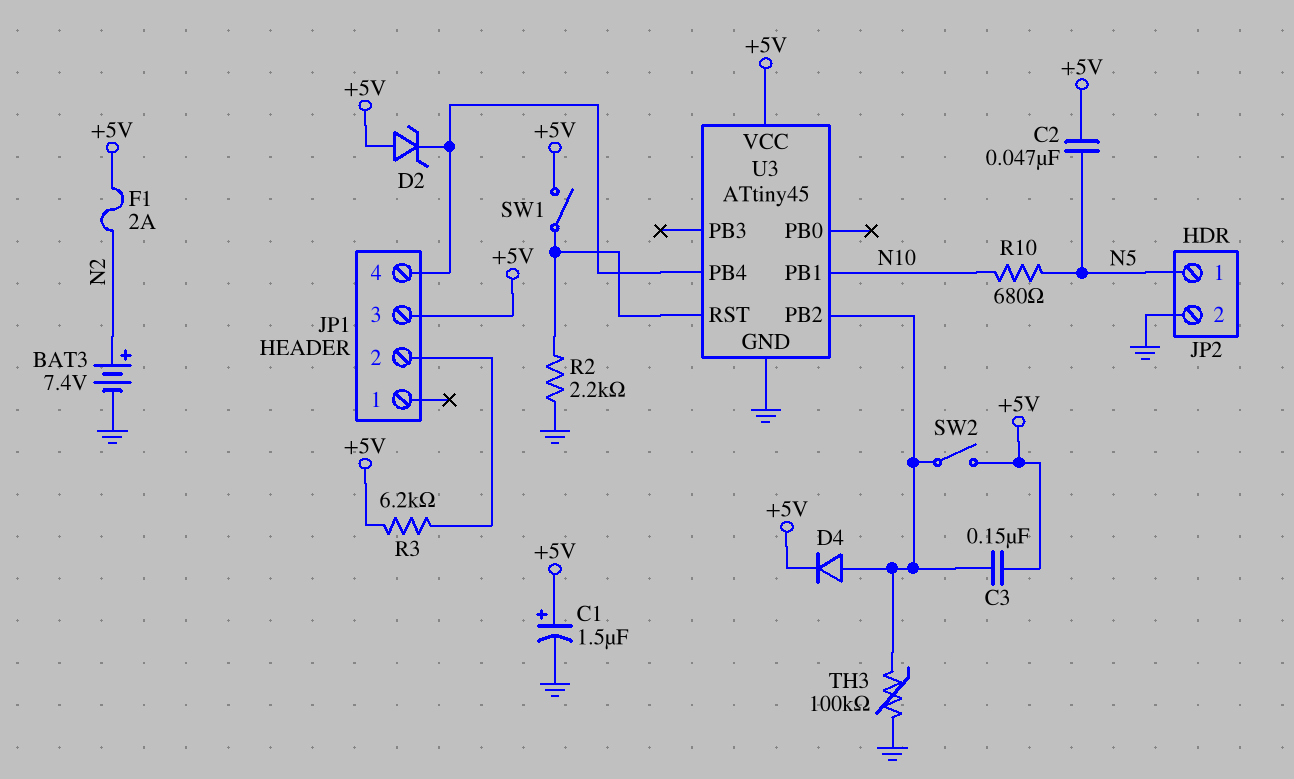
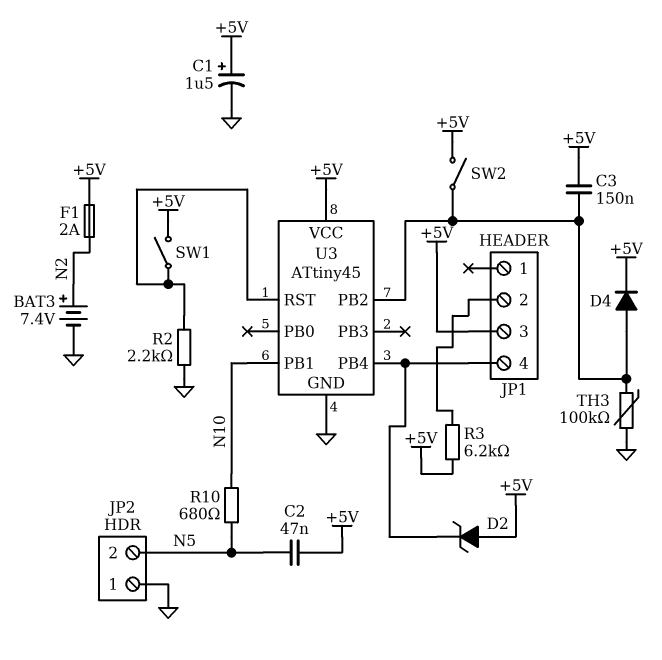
JP2 pin 1: N5 -> GND
JP2 pin 2: GND -> N5

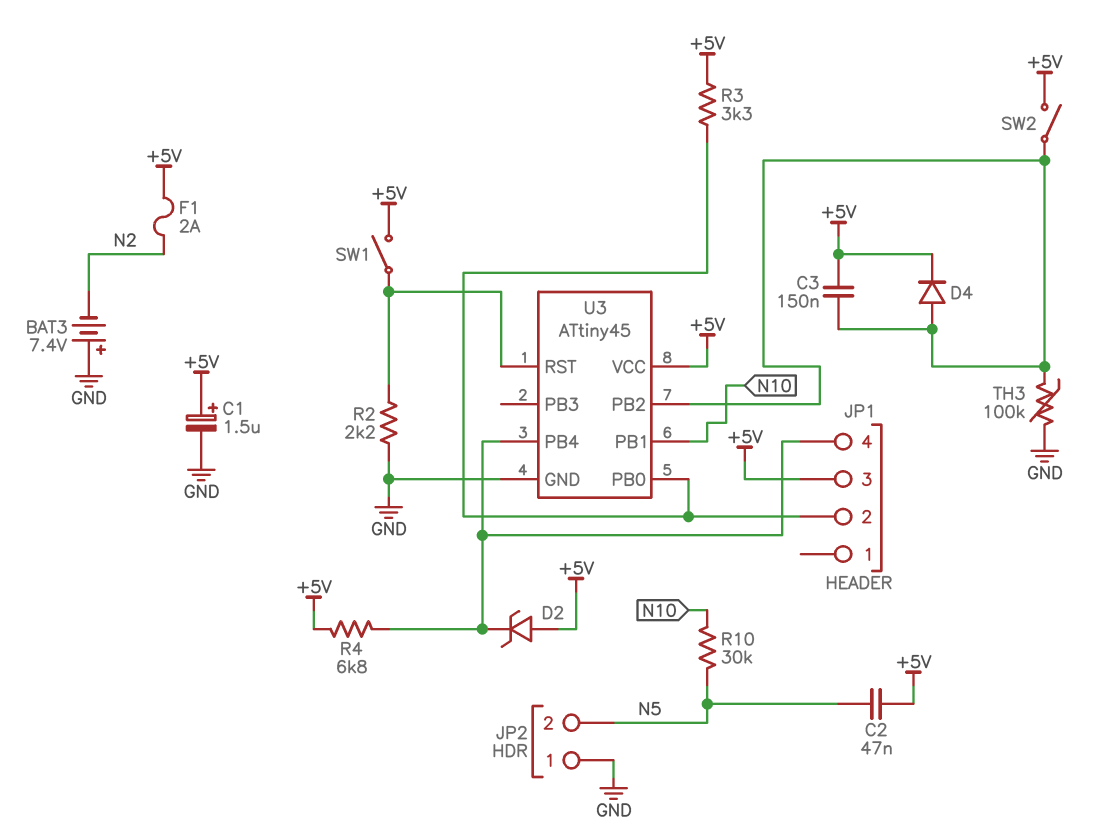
BAT3: 7.4V (plus N2, minus GND) -> 7.4V (plus GND, minus N2)
R3: 6.2k (+5V, JP1/2) -> 3.3k (+5V, JP1/2)
R4: none -> 6.8k (+5V, JP1/4)
R10: 680 (N5, N10) -> 30k (N5, N10)
U3 pin PB0: none -> JP1/2

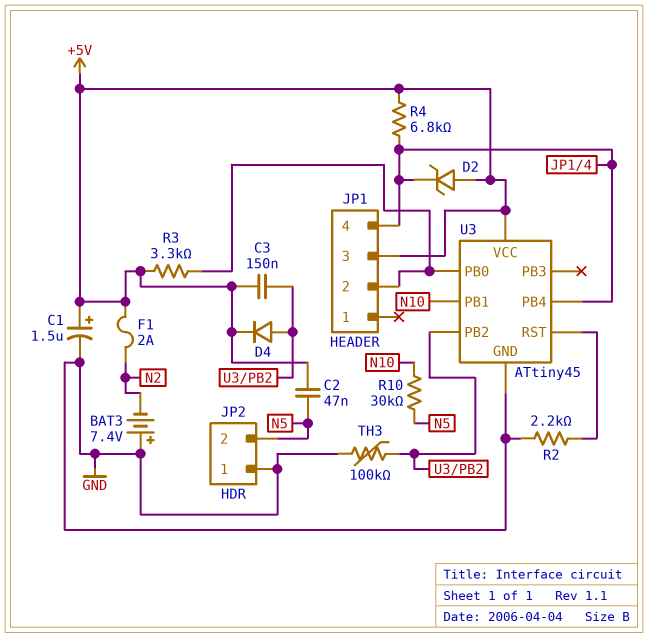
SW1: switch (+5V, U3/RST) -> none
SW2: switch (+5V, U3/PB2) -> none

